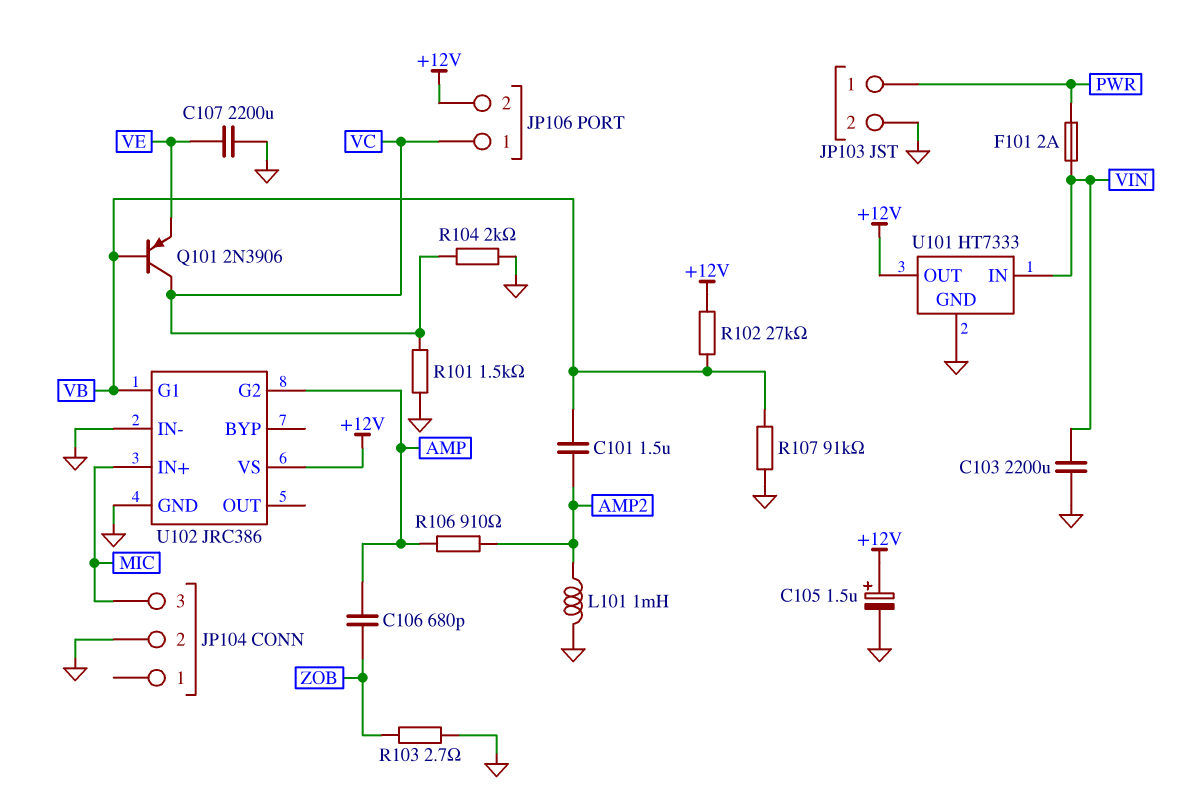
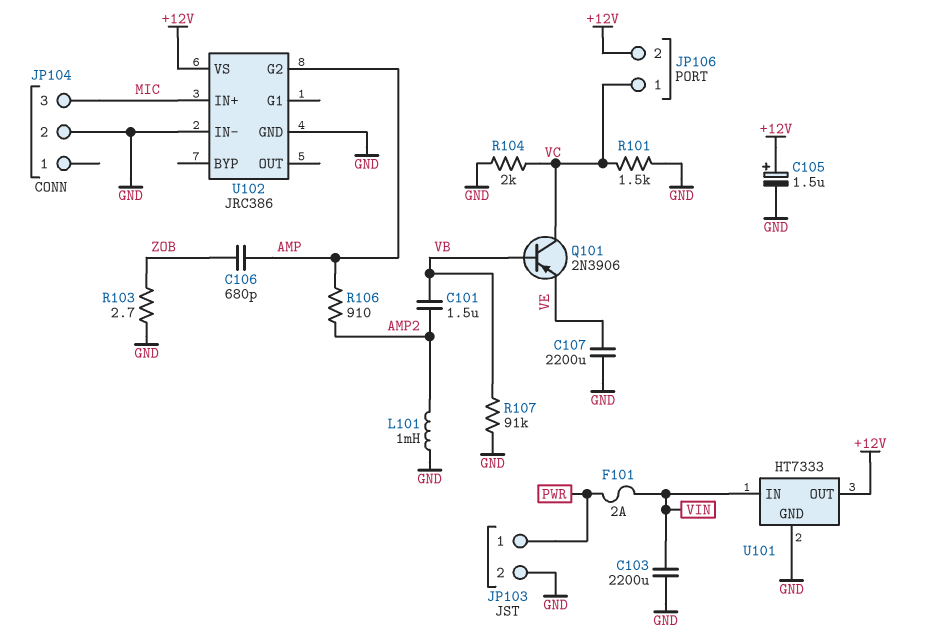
R102: 27k (+12V, VB) -> none
U102 pin G1: VB -> none

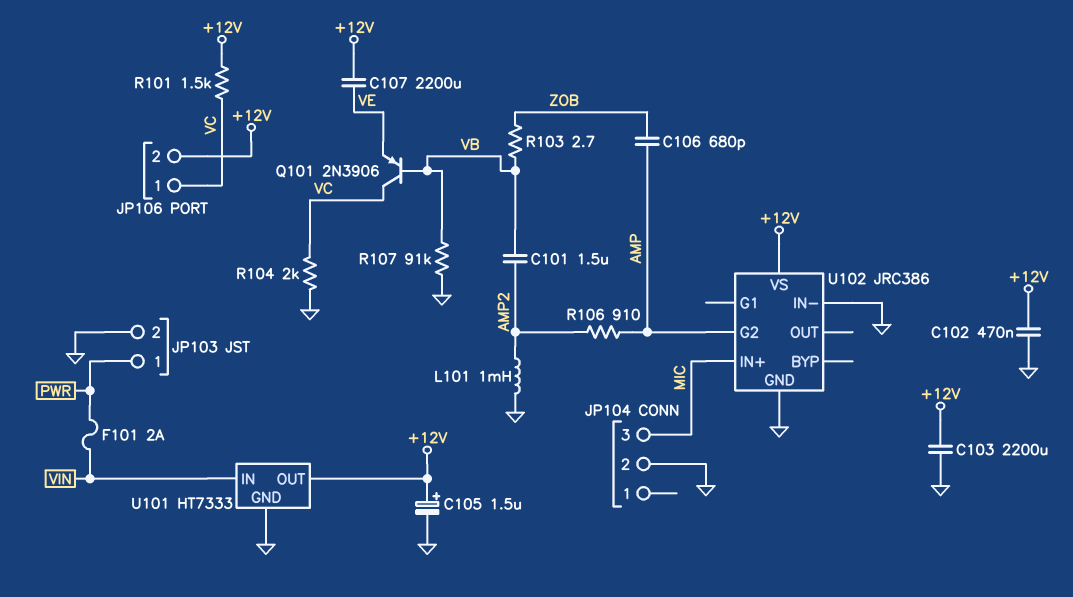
C102: none -> 470nF (+12V, GND)
C103: 2200uF (GND, VIN) -> 2200uF (+12V, GND)
C107: 2200uF (GND, VE) -> 2200uF (+12V, VE)
R101: 1.5k (GND, VC) -> 1.5k (+12V, VC)
R103: 2.7 (GND, ZOB) -> 2.7 (VB, ZOB)

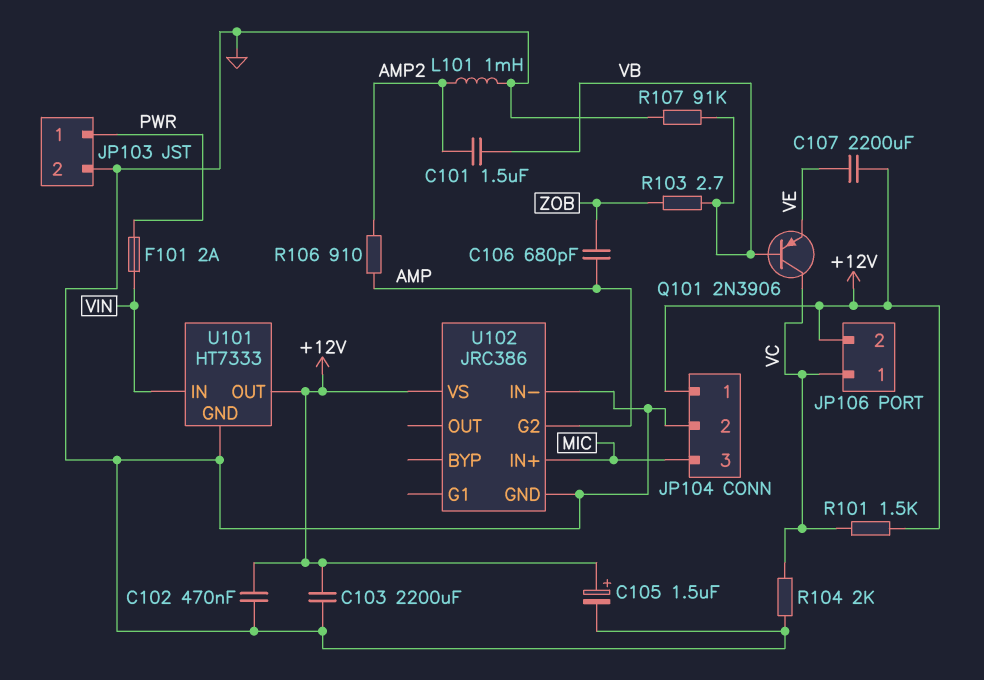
JP104 pin 1: none -> +12V

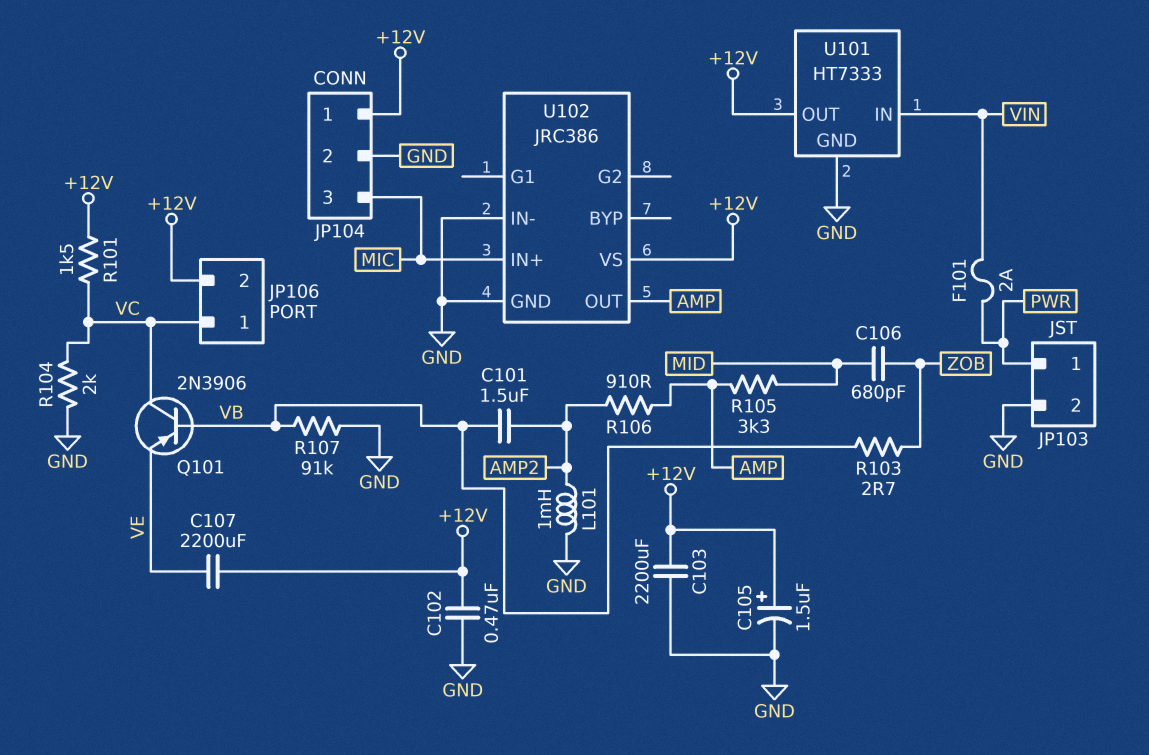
C106: 680pF (AMP, ZOB) -> 680pF (MID, ZOB)
R105: none -> 3.3k (AMP, MID)
U102 pin G2: AMP -> none
U102 pin OUT: none -> AMP

